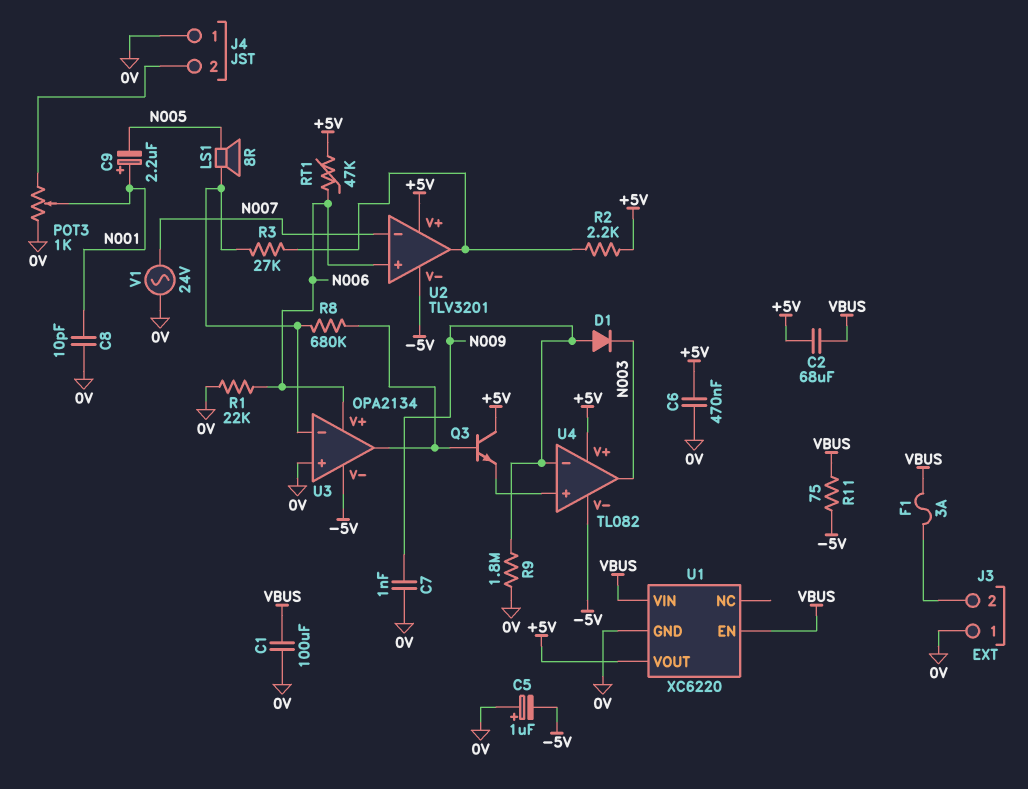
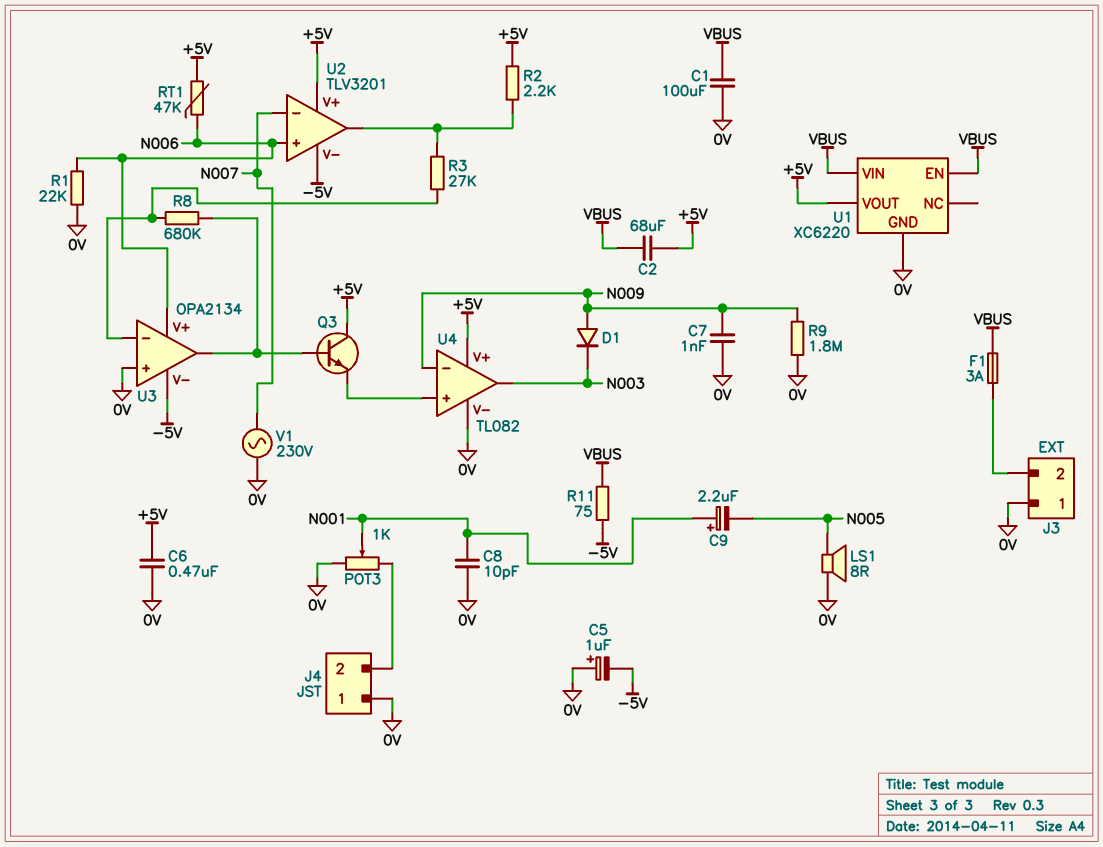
LS1: speaker 8R (N005, U3/in-) -> speaker 8R (0V, N005)
U4 pin V-: -5V -> 0V
V1: AC 24V (0V, N007) -> AC 230V (0V, N007)

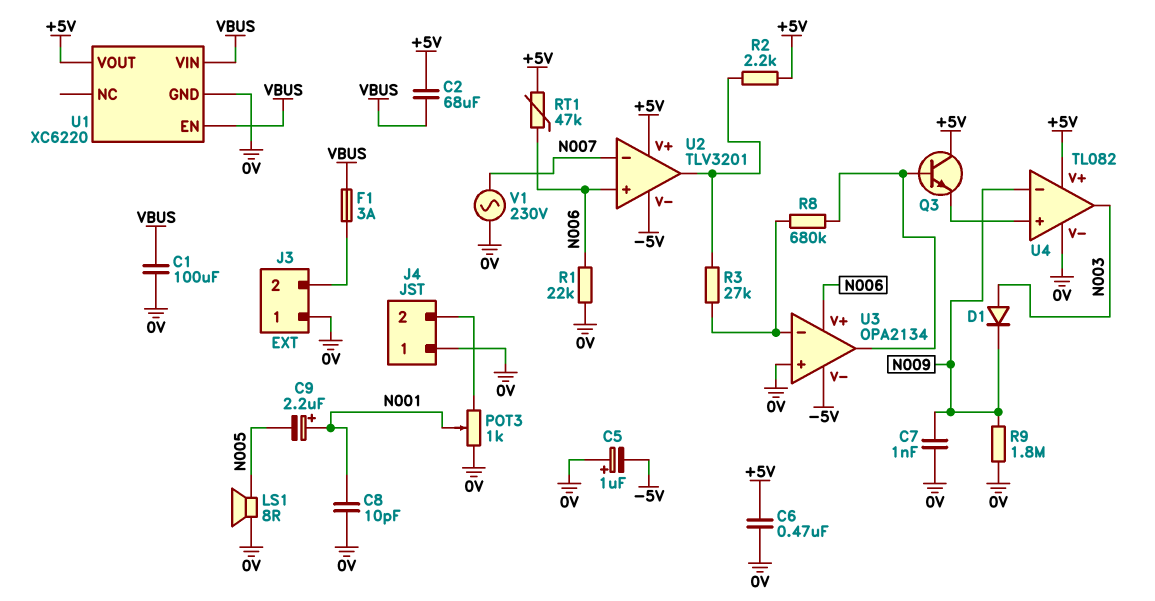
D1: diode (A N009, K N003) -> diode (A N003, K N009)
R11: 75 (-5V, VBUS) -> none

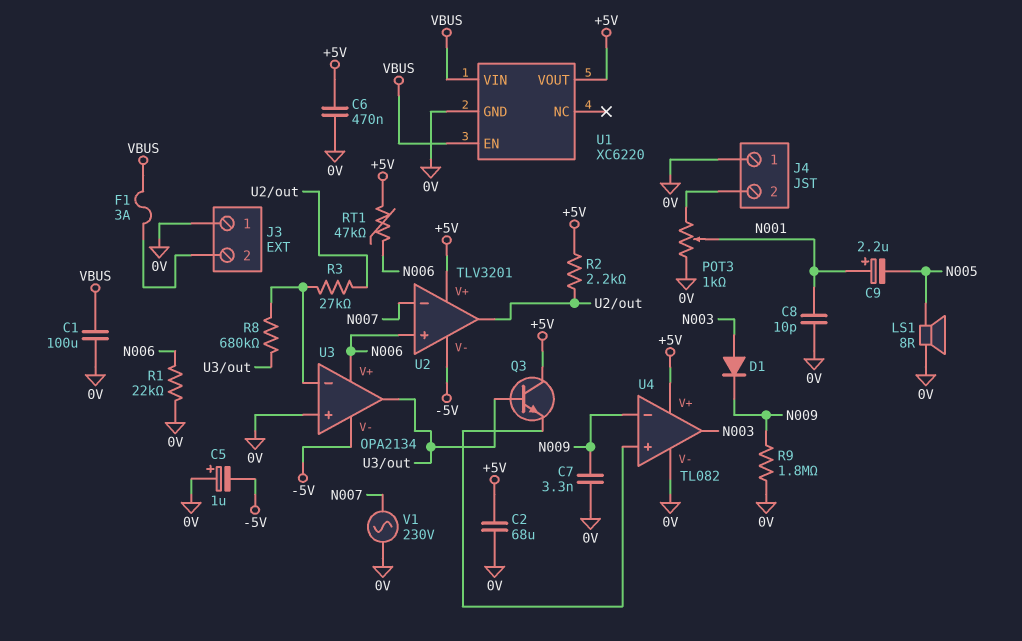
C2: 68uF (+5V, VBUS) -> 68uF (+5V, 0V)
C7: 1nF (0V, N009) -> 3.3nF (0V, N009)

